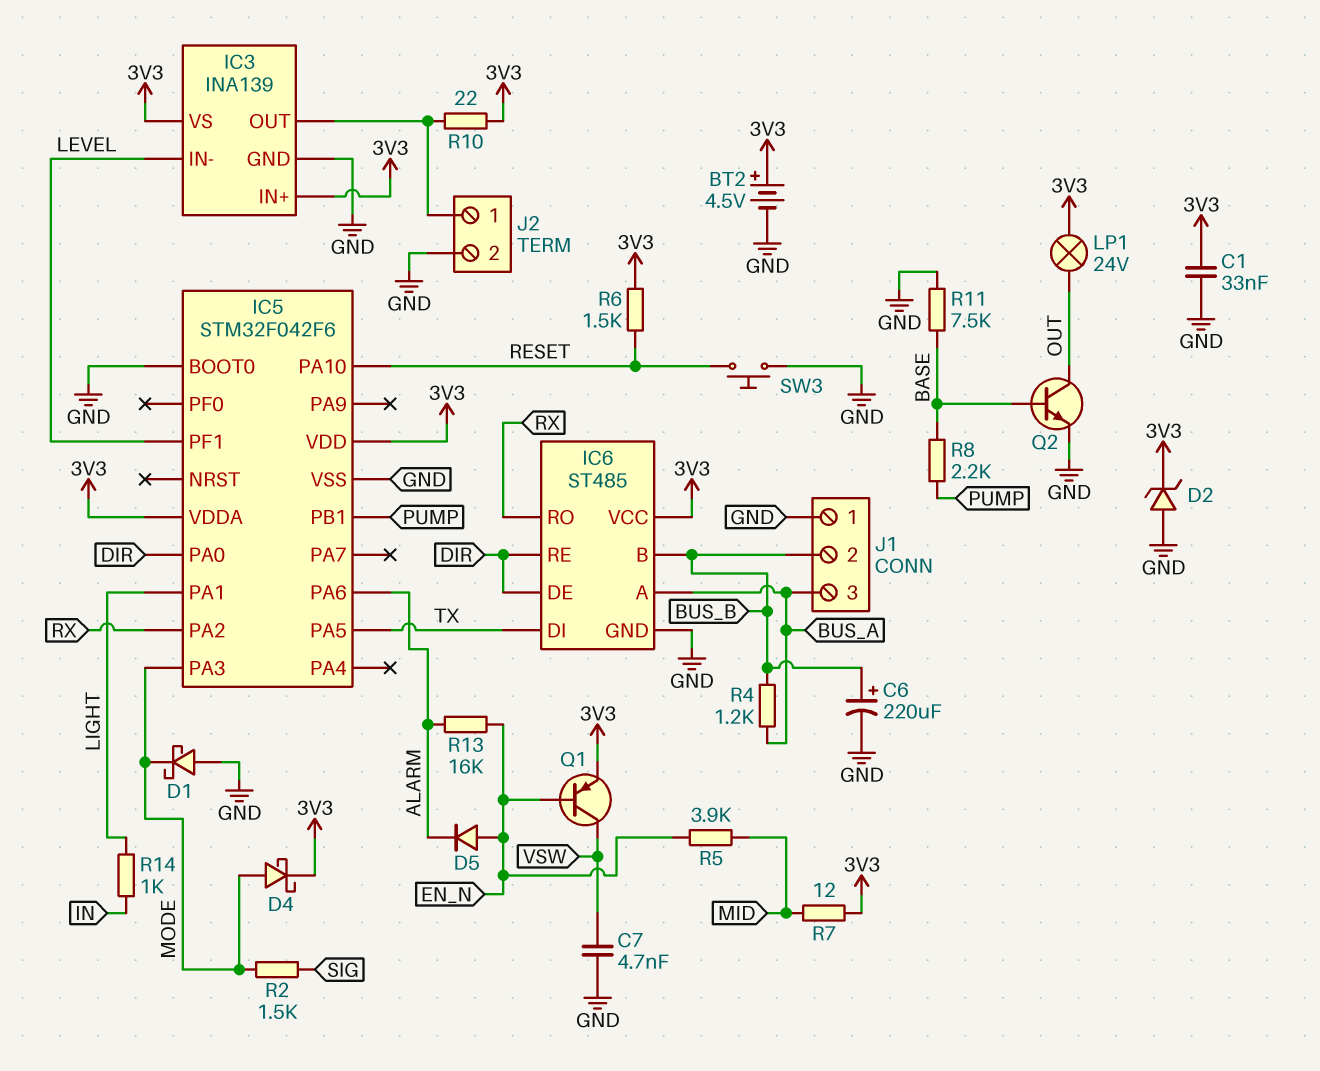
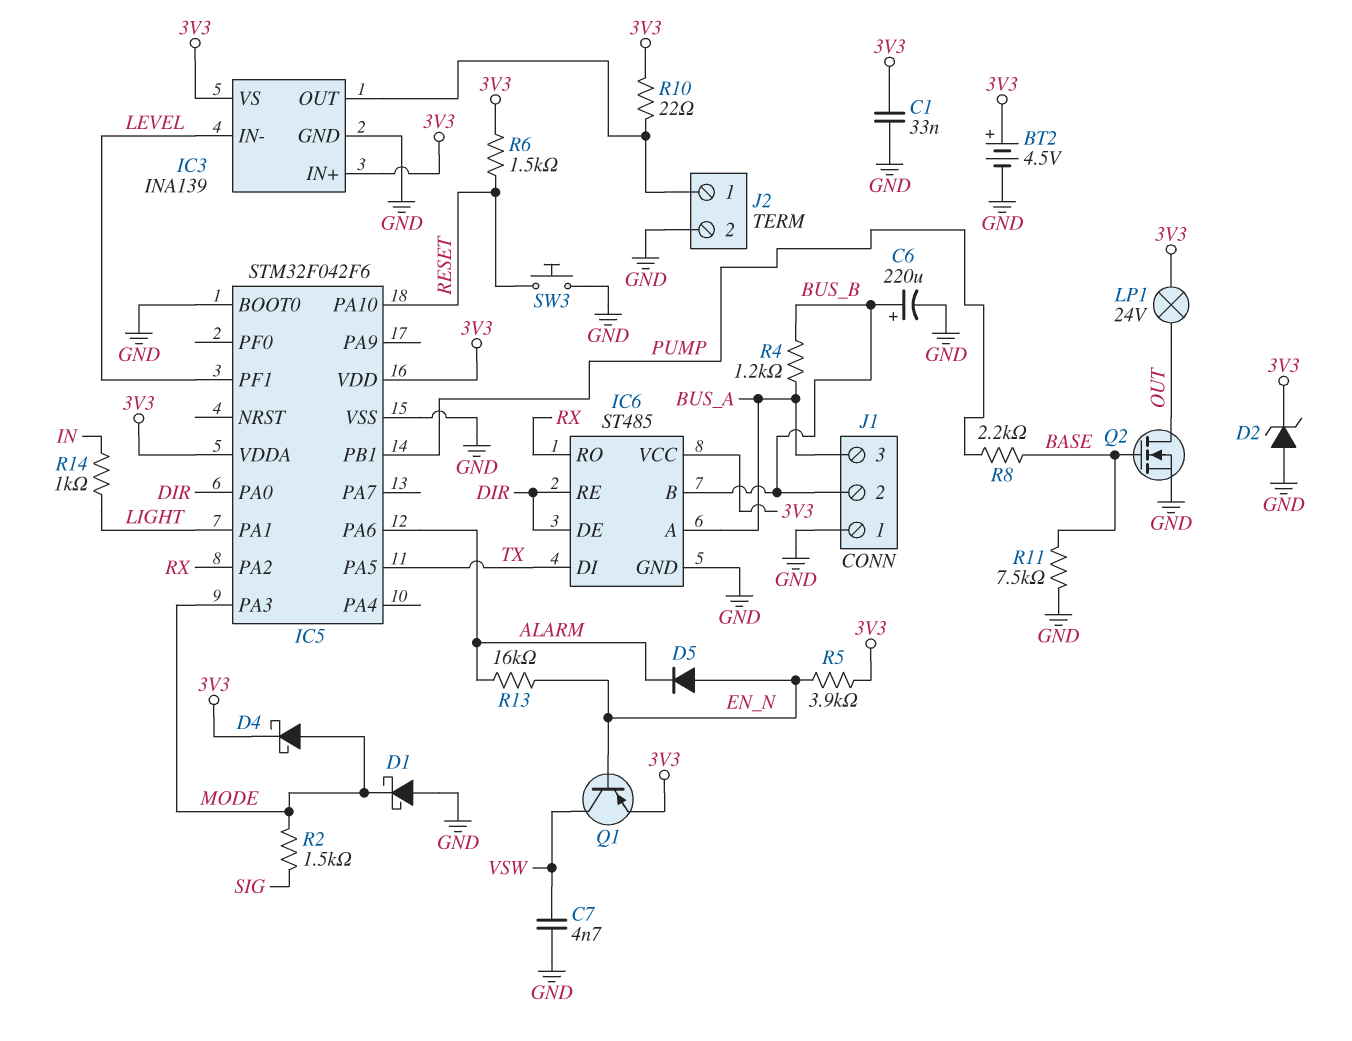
Q2: NPN (B BASE, C OUT, E GND) -> NMOS (G BASE, D OUT, S GND)
R5: 3.9k (EN_N, MID) -> 3.9k (3V3, EN_N)
R7: 12 (3V3, MID) -> none

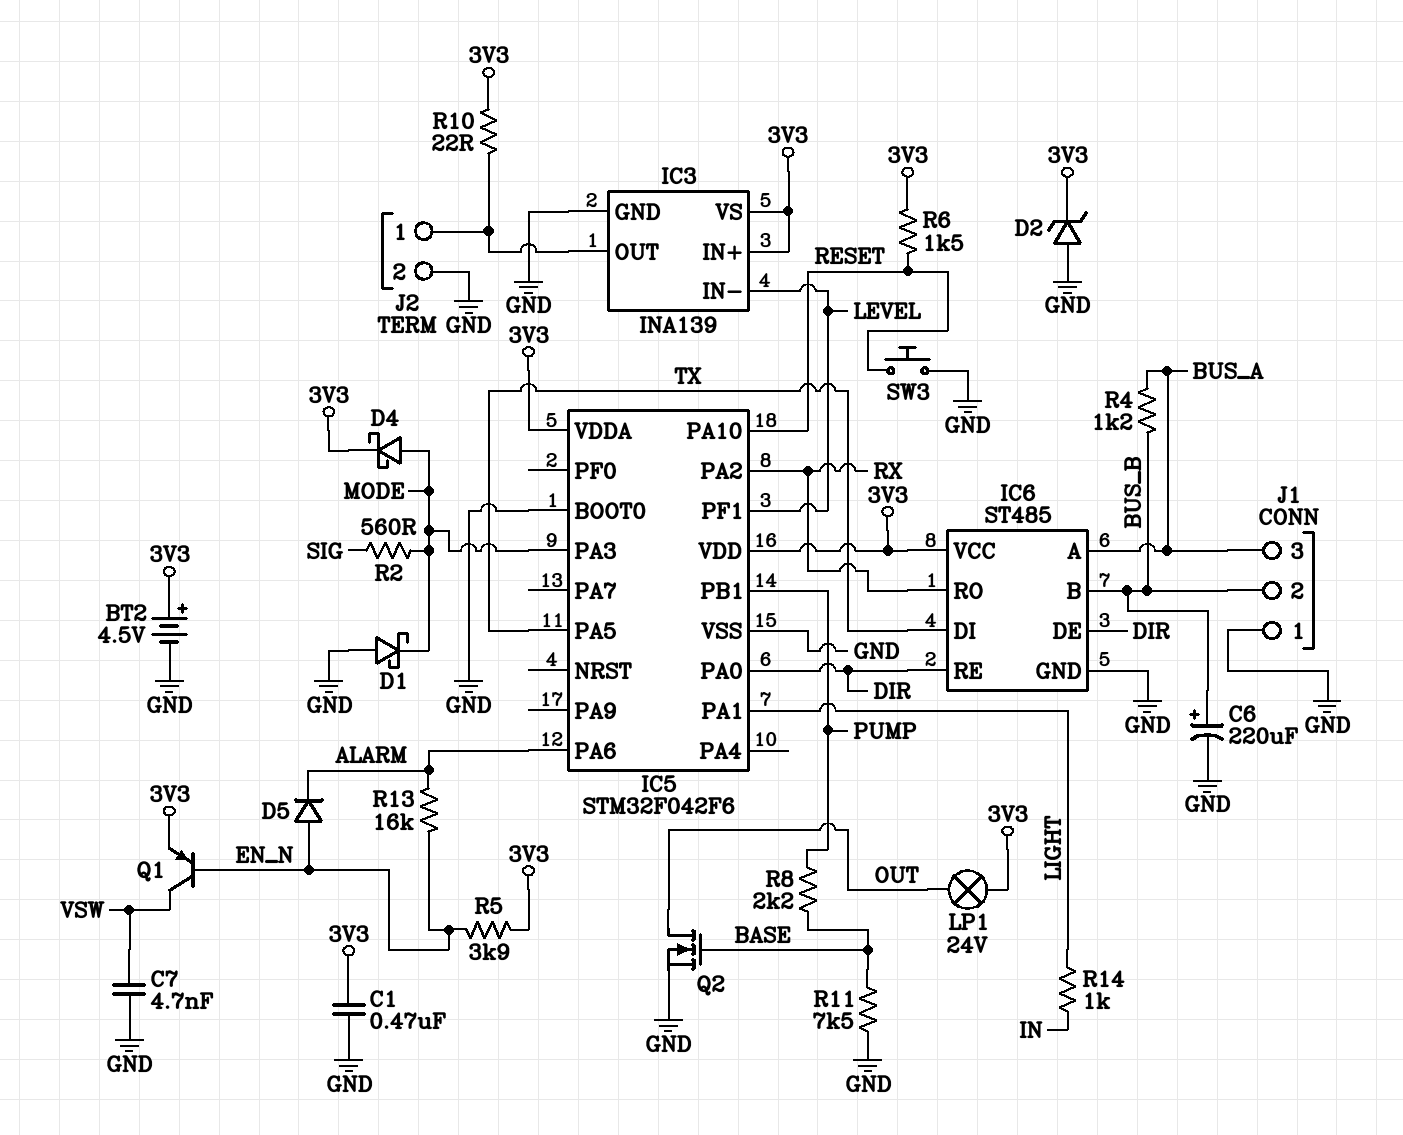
C1: 33nF (3V3, GND) -> 470nF (3V3, GND)
R2: 1.5k (MODE, SIG) -> 560 (MODE, SIG)

